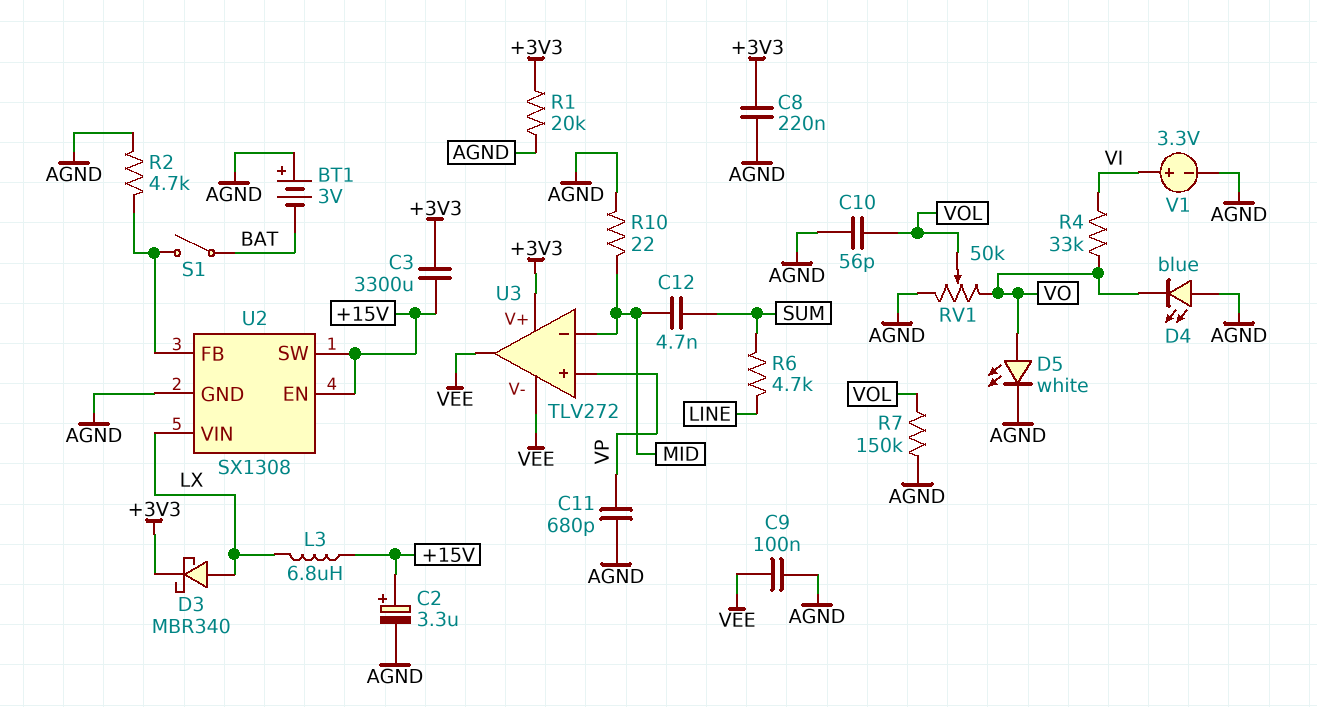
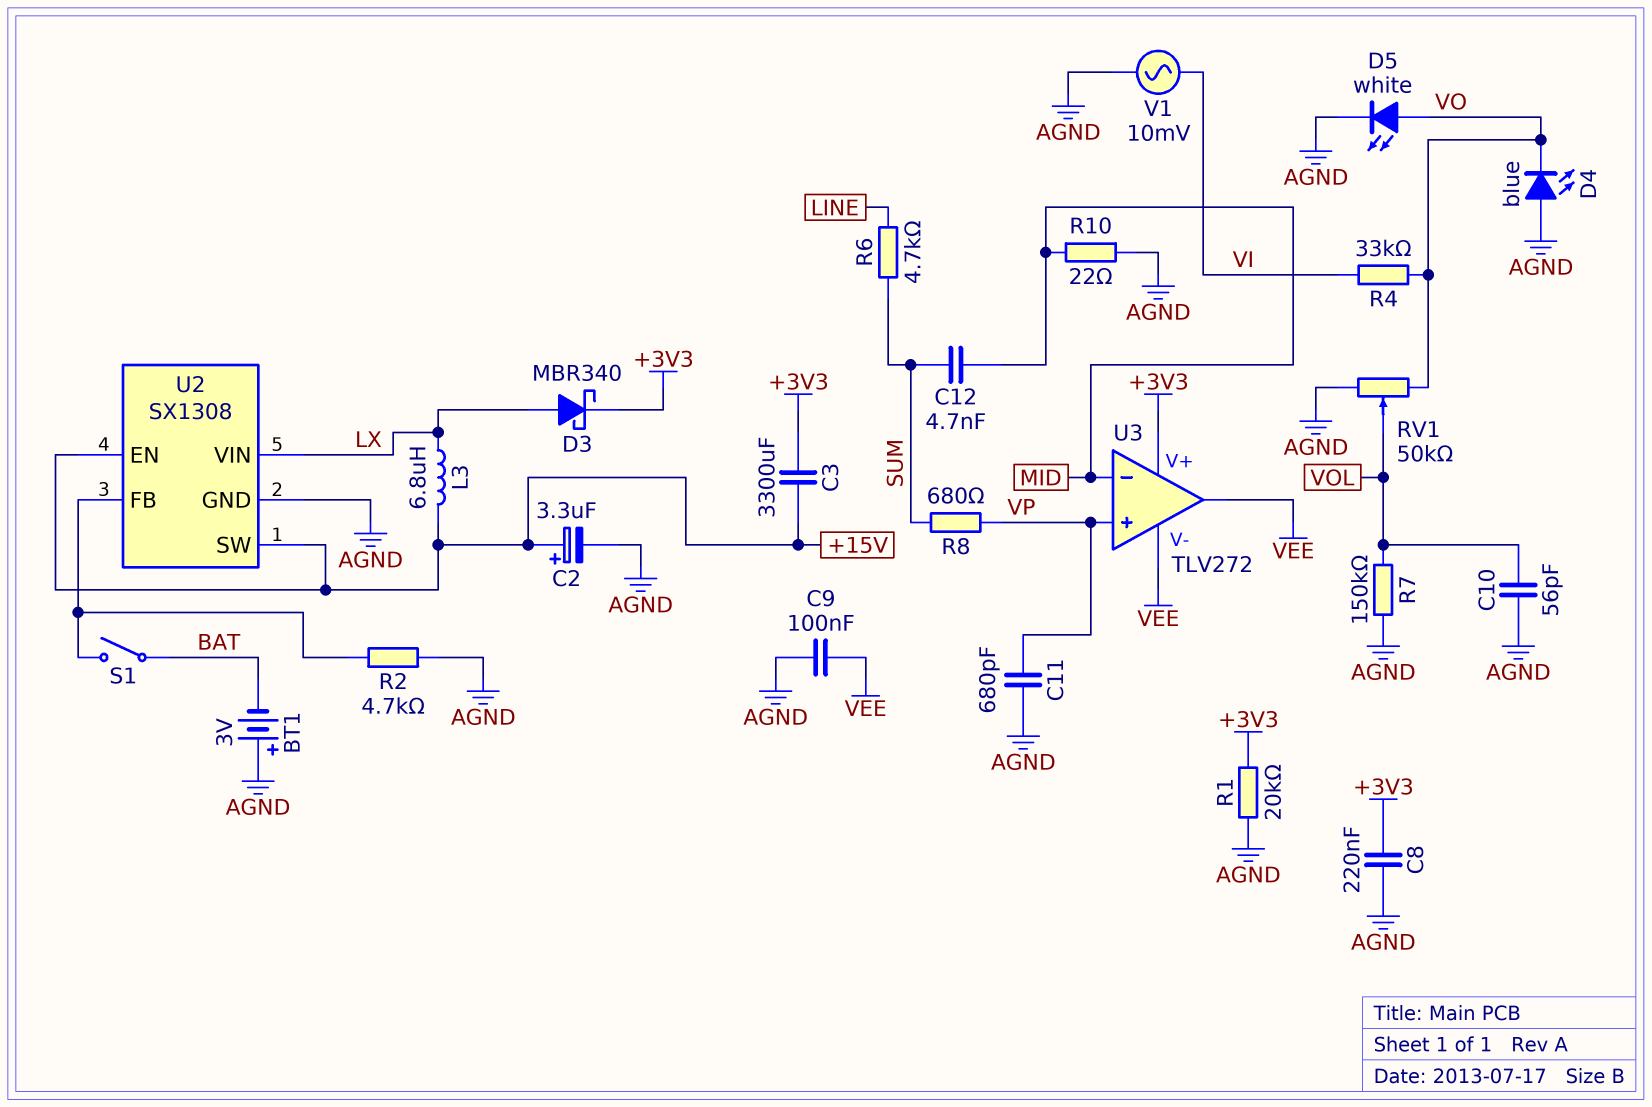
R8: none -> 680 (SUM, VP)
V1: 3.3V (plus VI, minus AGND) -> AC 10mV (AGND, VI)

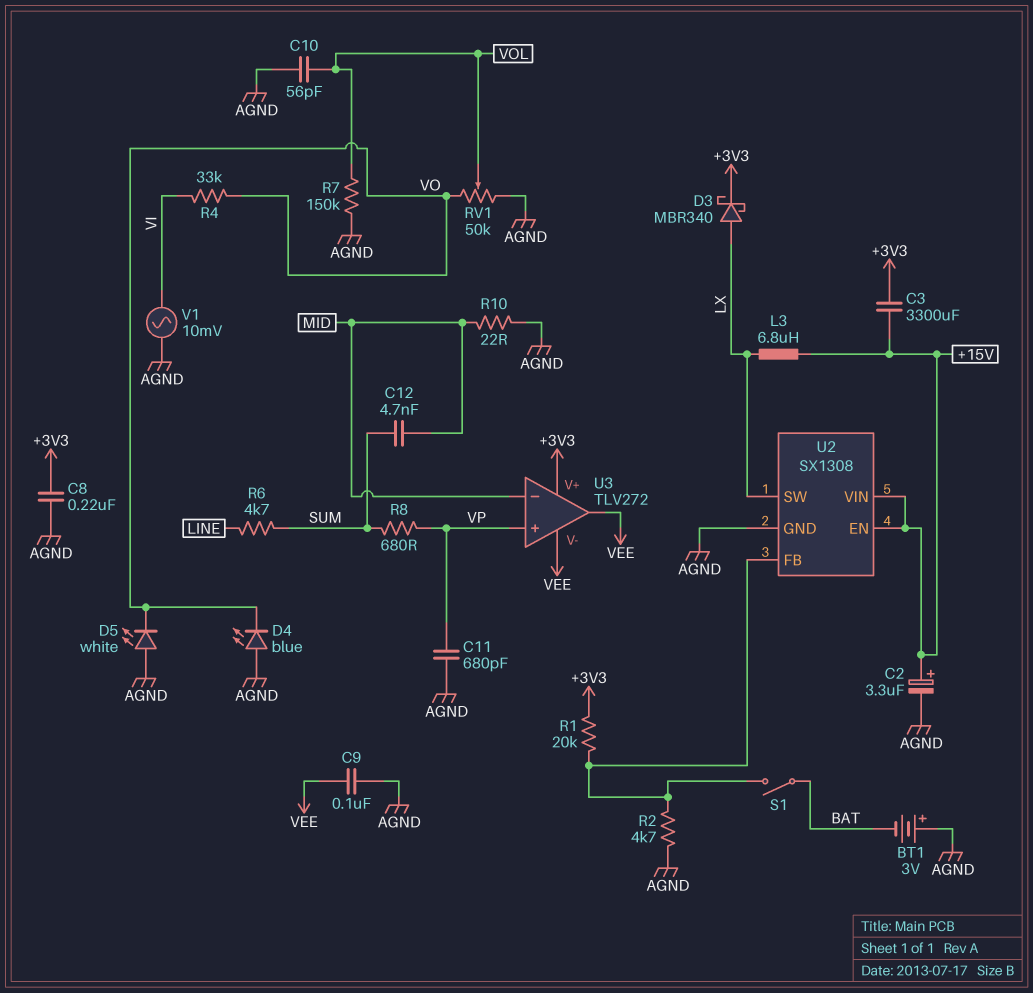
D5: LED white (A VO, K AGND) -> LED white (A AGND, K VO)
R1: 20k (+3V3, AGND) -> 20k (+3V3, U2/FB)
U2 pin SW: +15V -> LX
U2 pin VIN: LX -> +15V

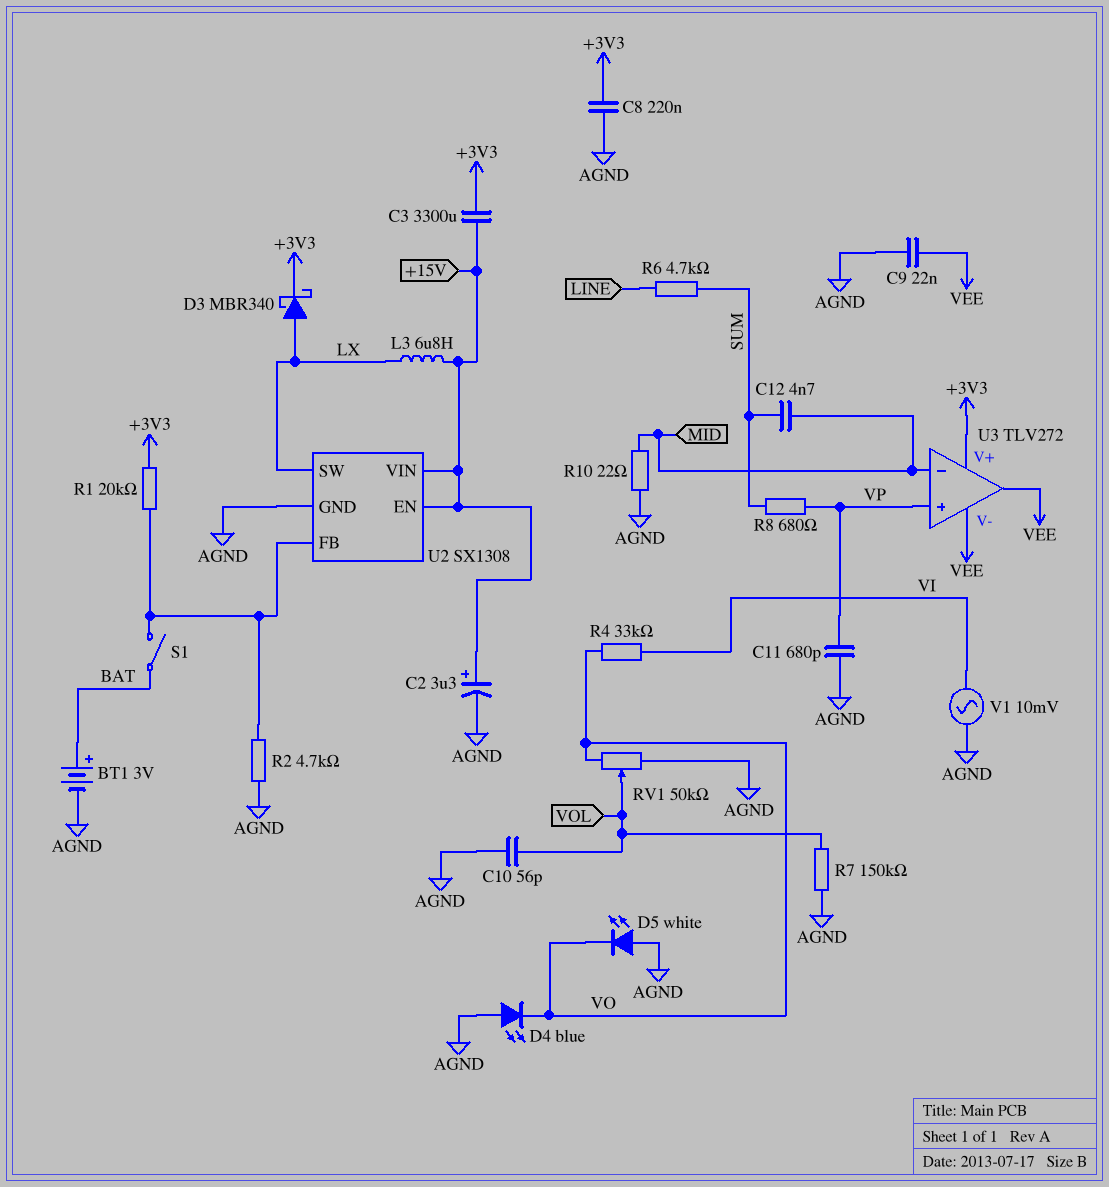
BT1: 3V (plus AGND, minus BAT) -> 3V (plus BAT, minus AGND)
C9: 100nF (AGND, VEE) -> 22nF (AGND, VEE)

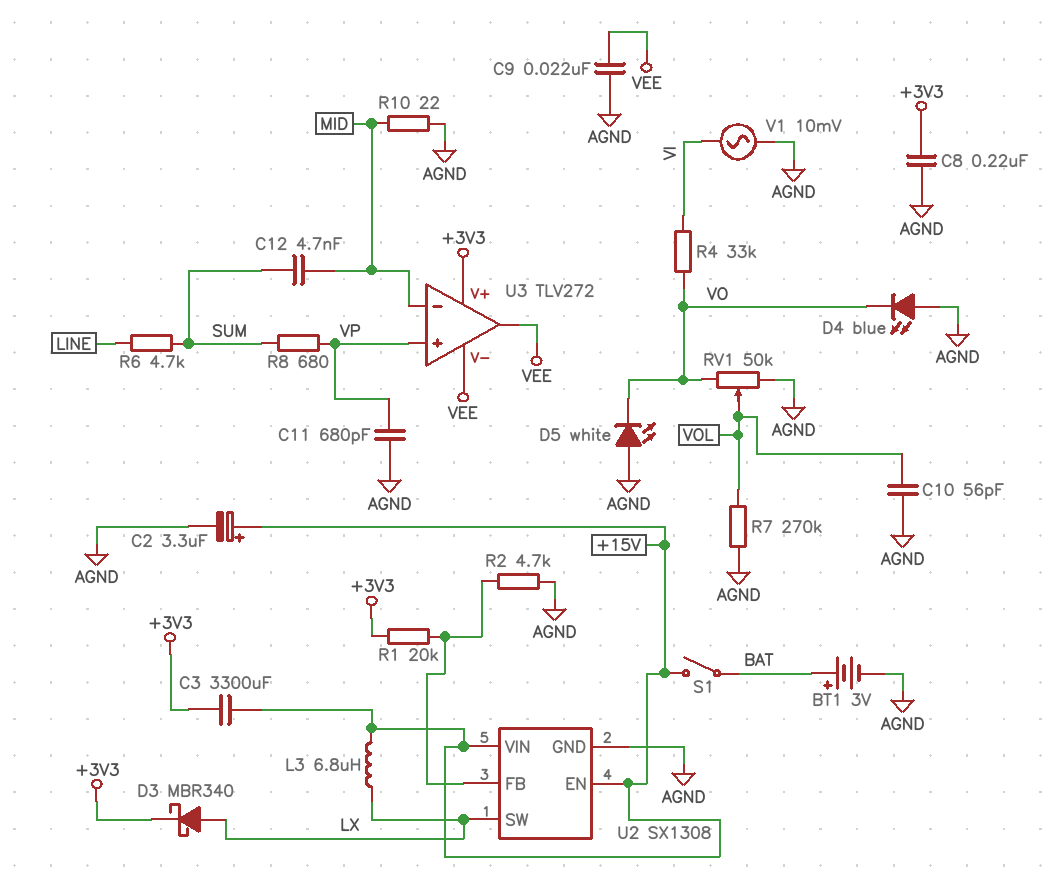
R7: 150k (AGND, VOL) -> 270k (AGND, VOL)
S1: switch (BAT, U2/FB) -> switch (+15V, BAT)

